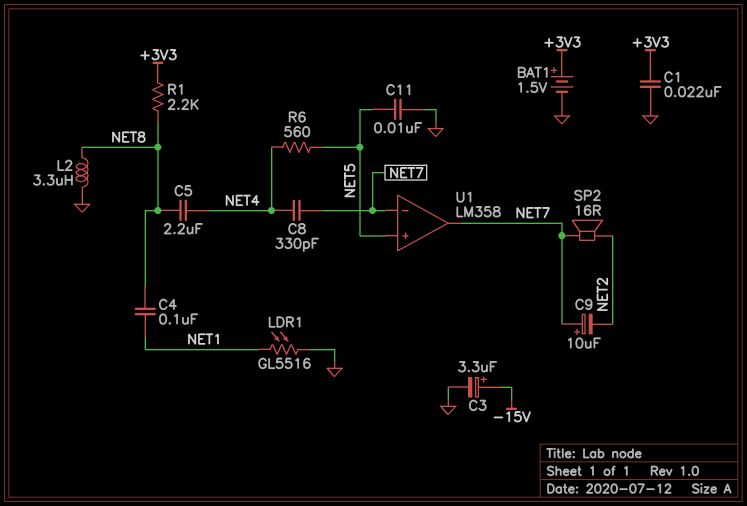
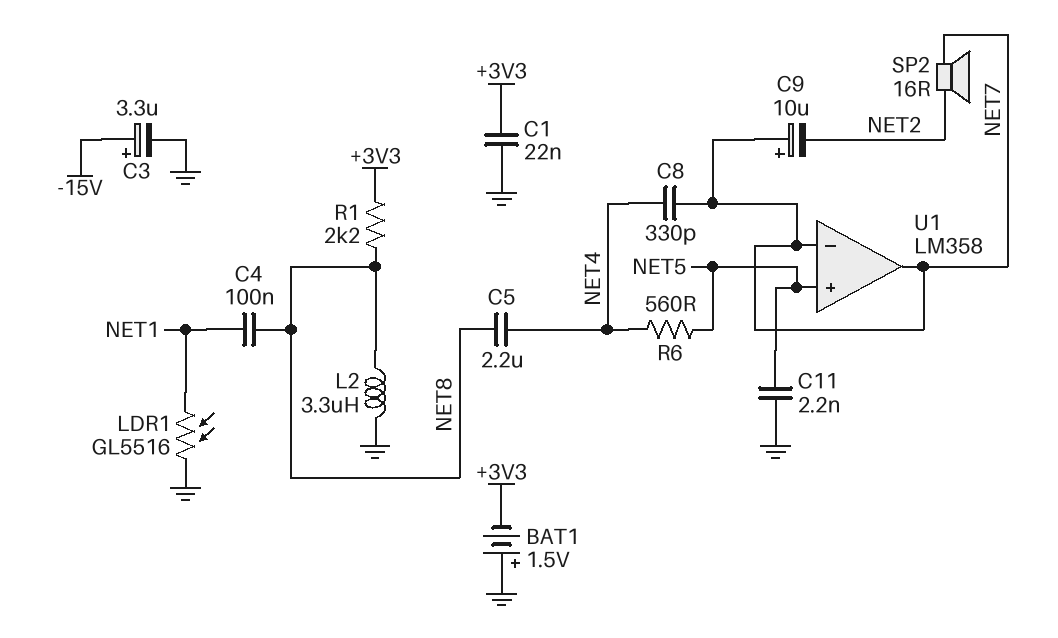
BAT1: 1.5V (plus +3V3, minus GND) -> 1.5V (plus GND, minus +3V3)
C11: 10nF (GND, NET5) -> 2.2nF (GND, NET5)

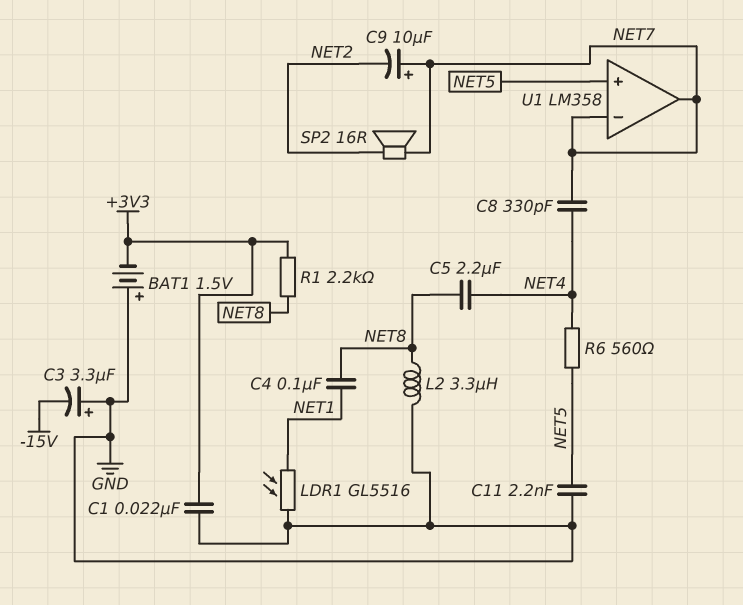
C3: 3.3uF (plus -15V, minus GND) -> 3.3uF (plus GND, minus -15V)

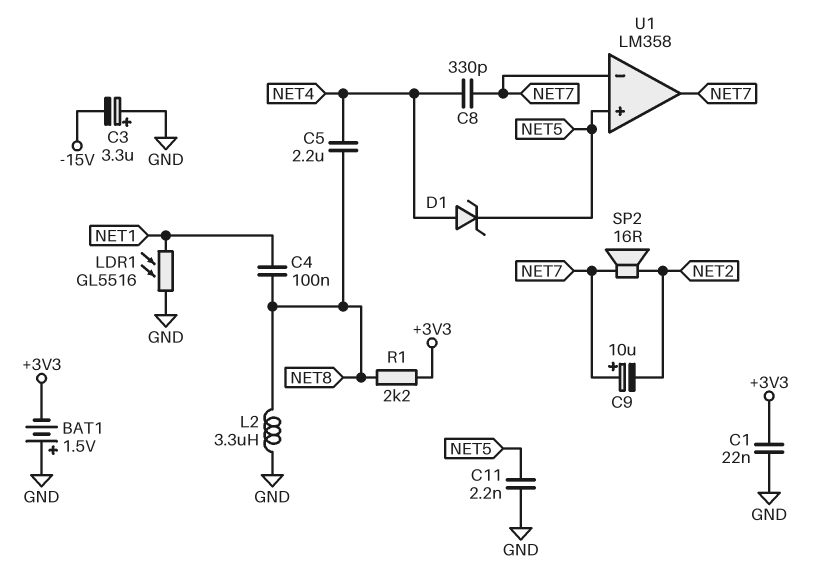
D1: none -> zener (A NET4, K NET5)
R6: 560 (NET4, NET5) -> none

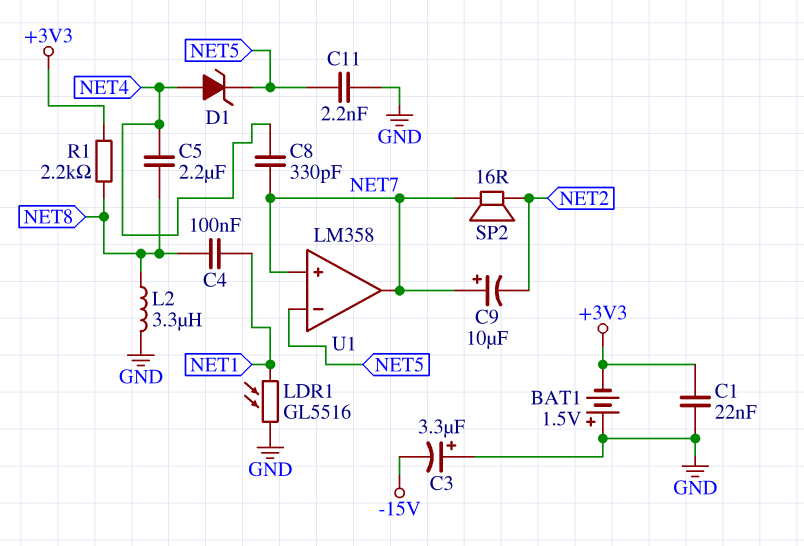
U1 pin in+: NET5 -> NET7
U1 pin in-: NET7 -> NET5

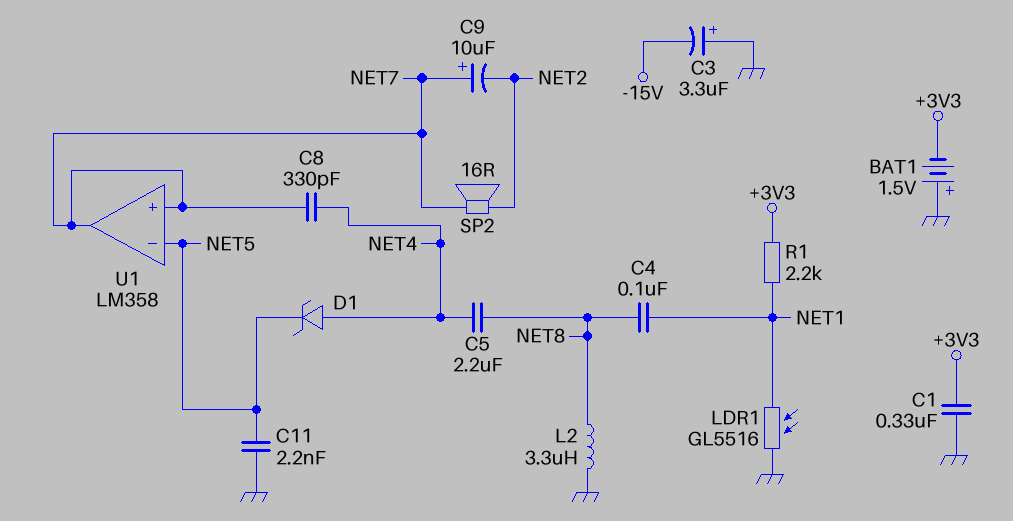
C1: 22nF (+3V3, GND) -> 330nF (+3V3, GND)
R1: 2.2k (+3V3, NET8) -> 2.2k (+3V3, NET1)

